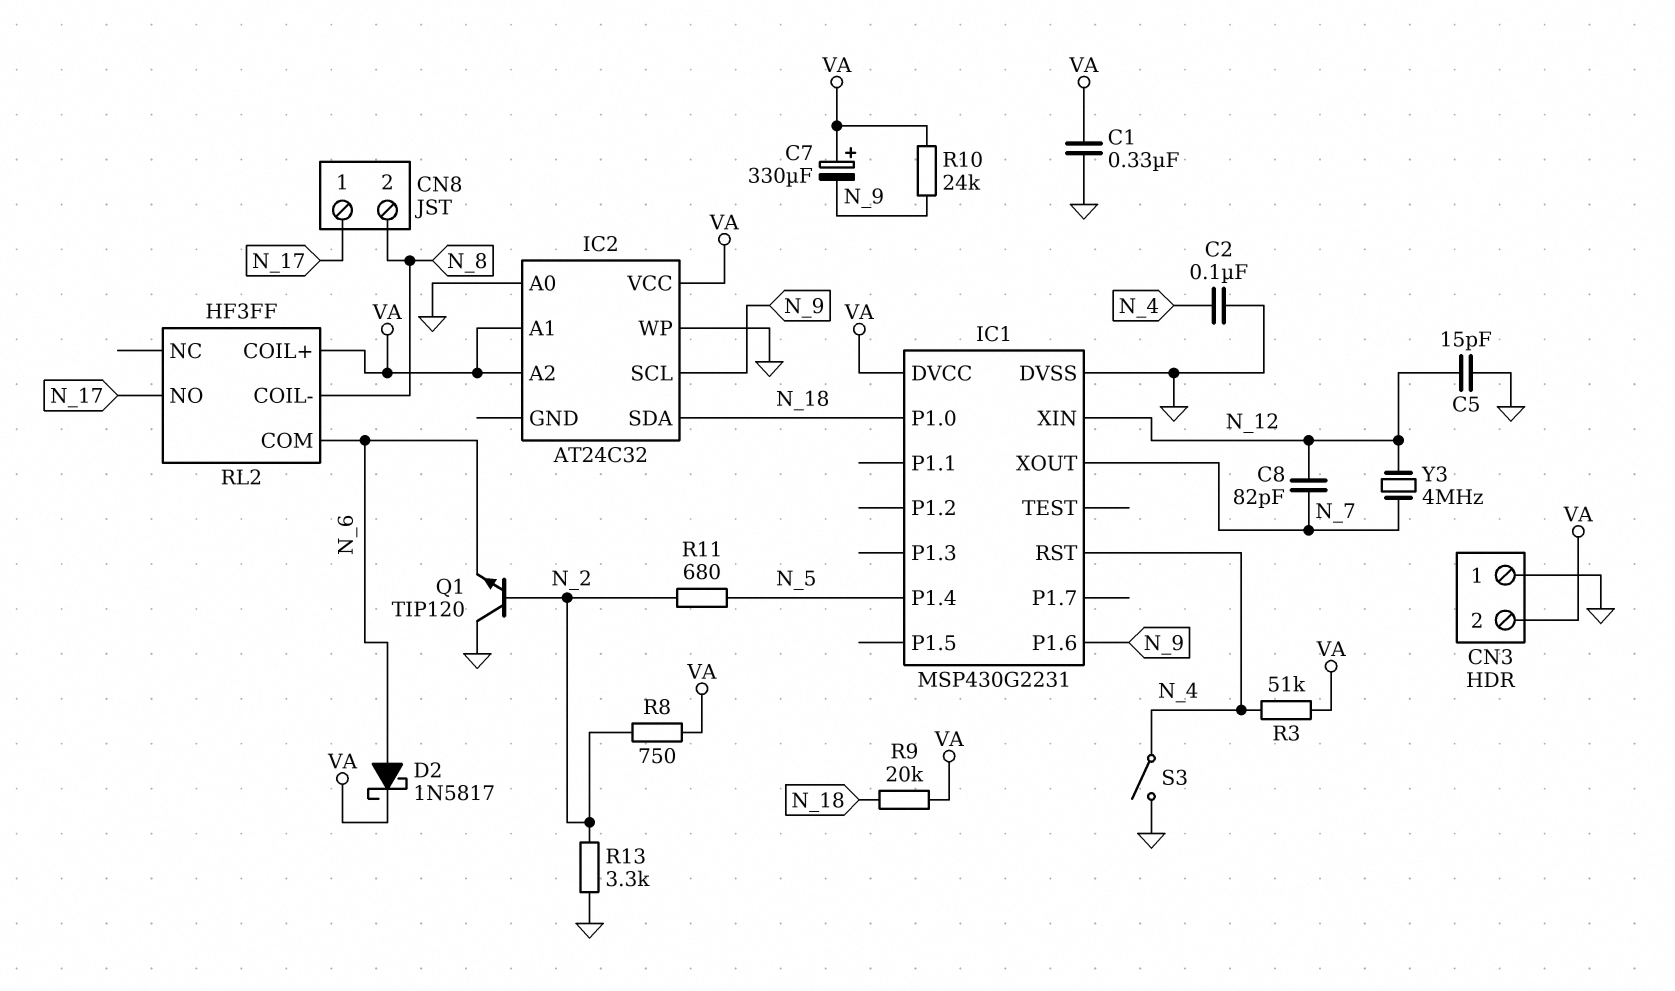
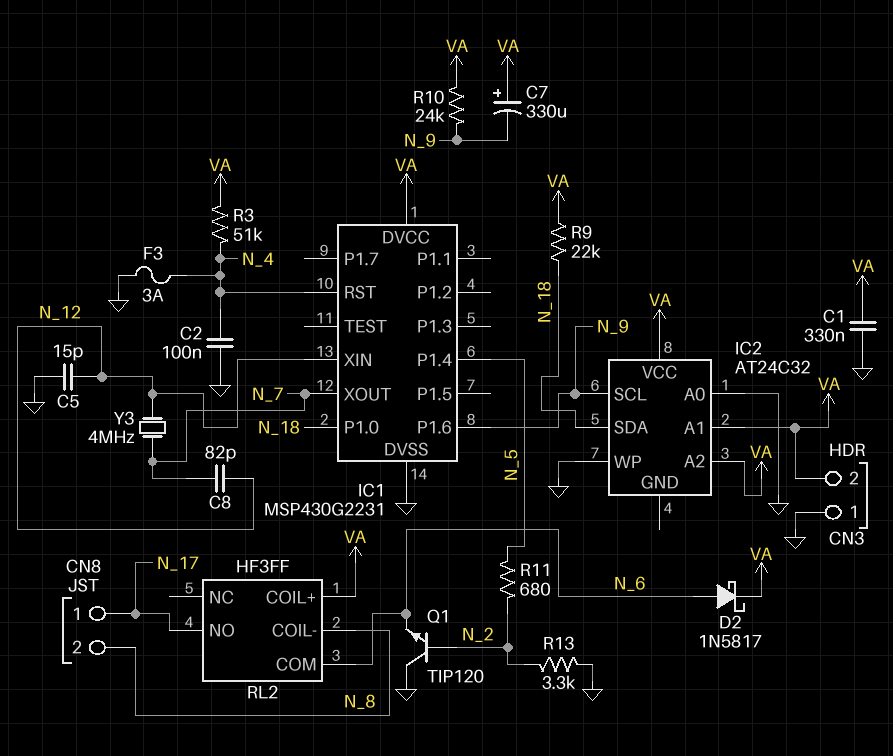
F3: none -> 3A (GND, N_4)
R8: 750 (N_2, VA) -> none
R9: 20k (N_18, VA) -> 22k (N_18, VA)
S3: switch (GND, N_4) -> none

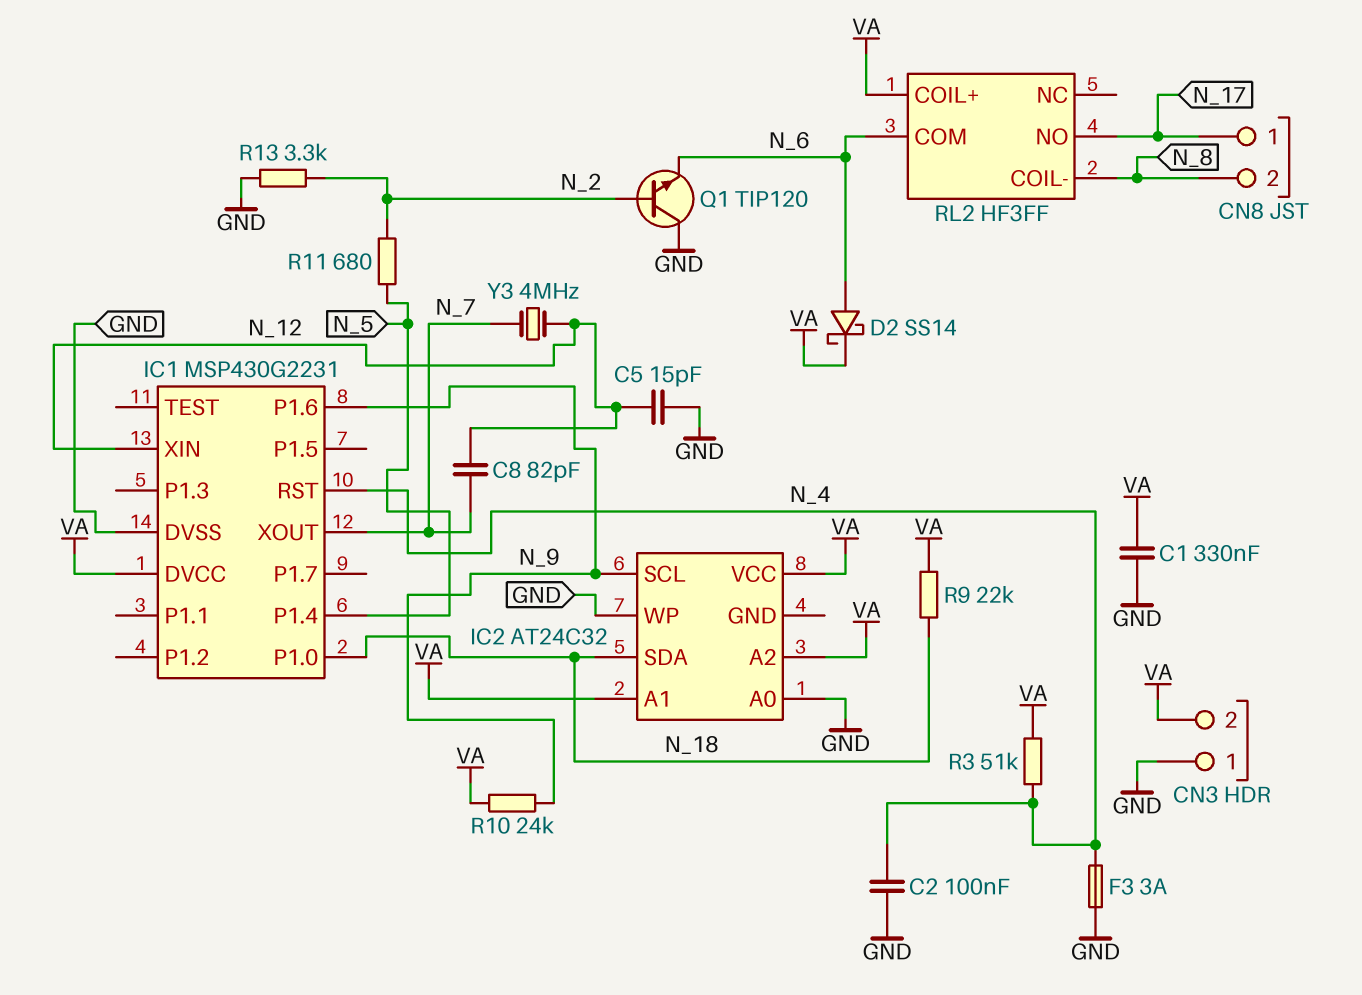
C7: 330uF (plus VA, minus N_9) -> none
D2: schottky 1N5817 (A N_6, K VA) -> schottky SS14 (A N_6, K VA)

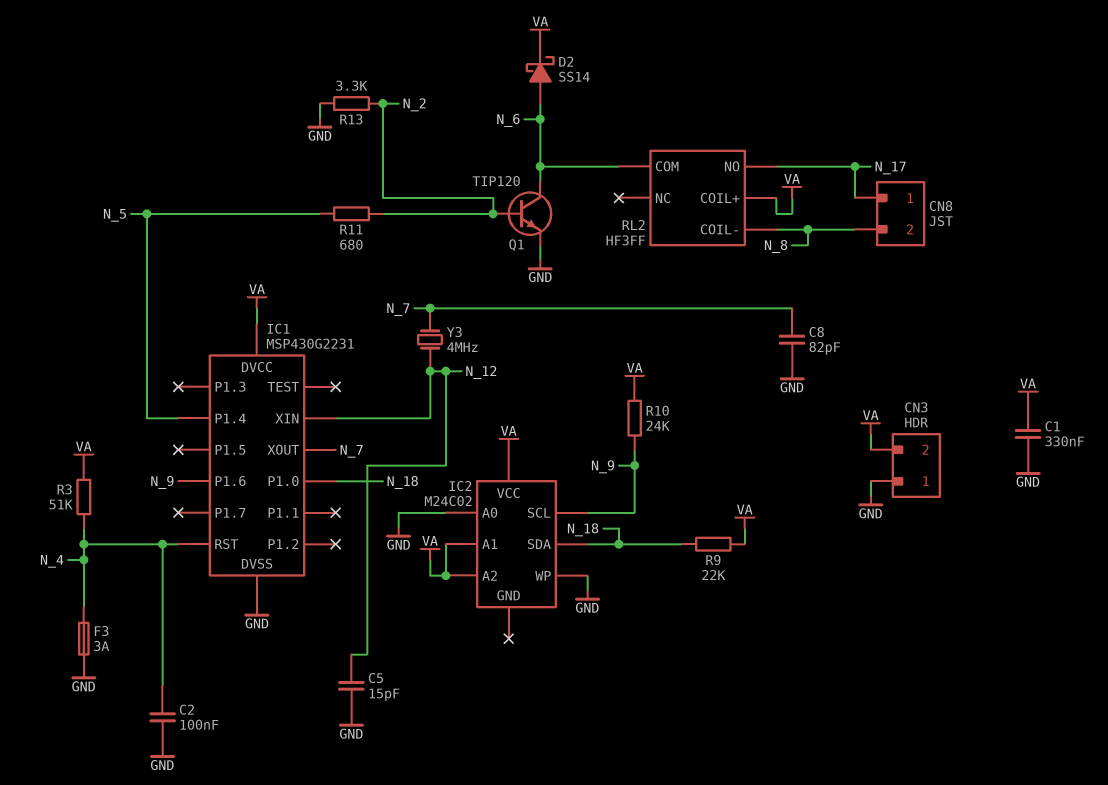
C8: 82pF (N_7, N_12) -> 82pF (GND, N_7)
IC2: AT24C32 -> M24C02
Q1: NPN TIP120 (B N_2, C GND, E N_6) -> NPN TIP120 (B N_2, C N_6, E GND)

